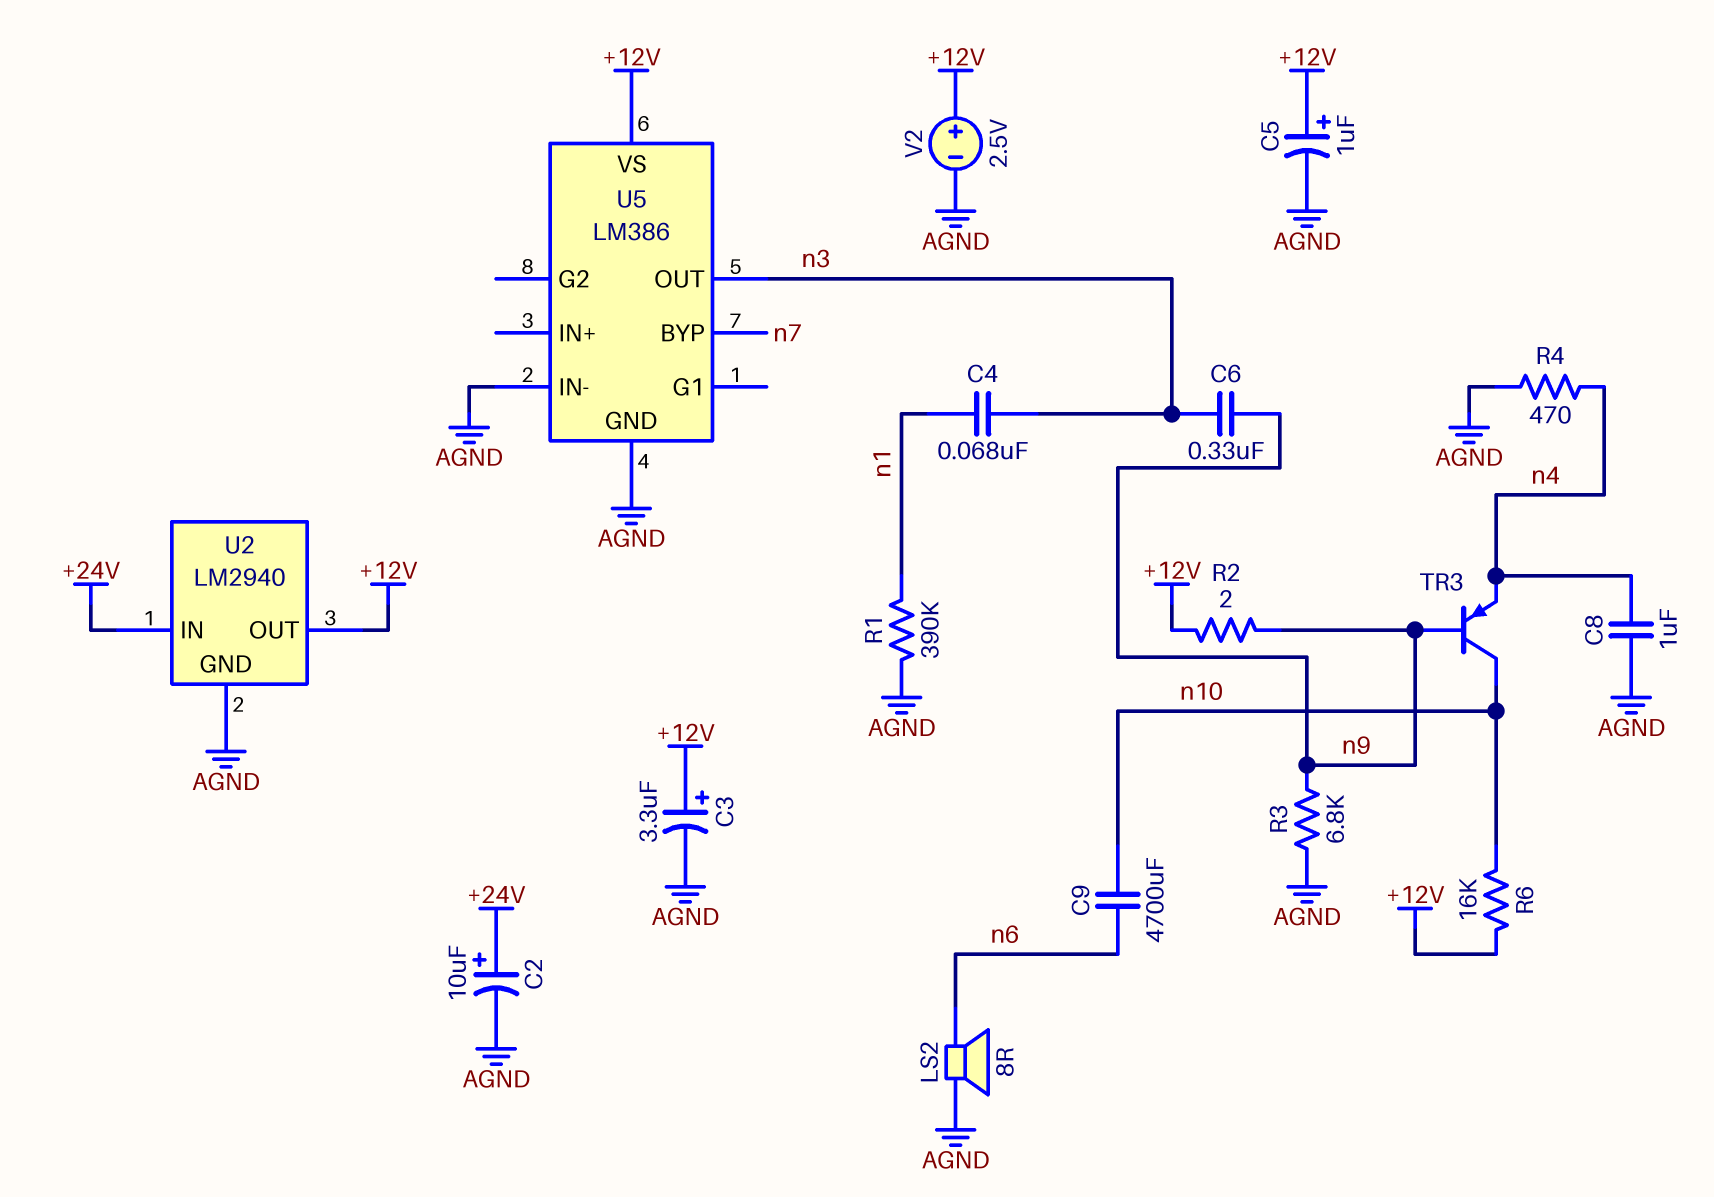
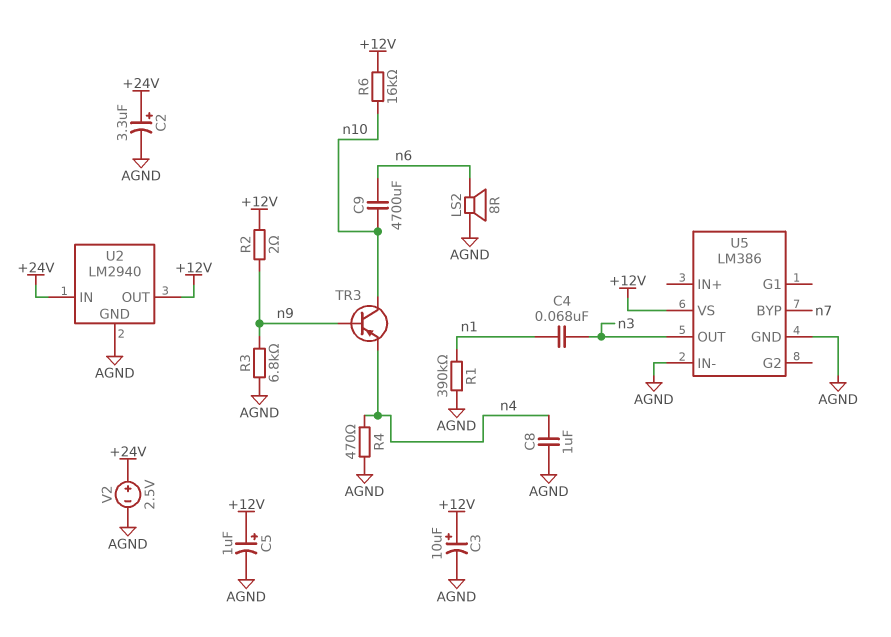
C2: 10uF (plus +24V, minus AGND) -> 3.3uF (plus +24V, minus AGND)
C3: 3.3uF (plus +12V, minus AGND) -> 10uF (plus +12V, minus AGND)
C6: 330nF (n3, n9) -> none
V2: 2.5V (plus +12V, minus AGND) -> 2.5V (plus +24V, minus AGND)

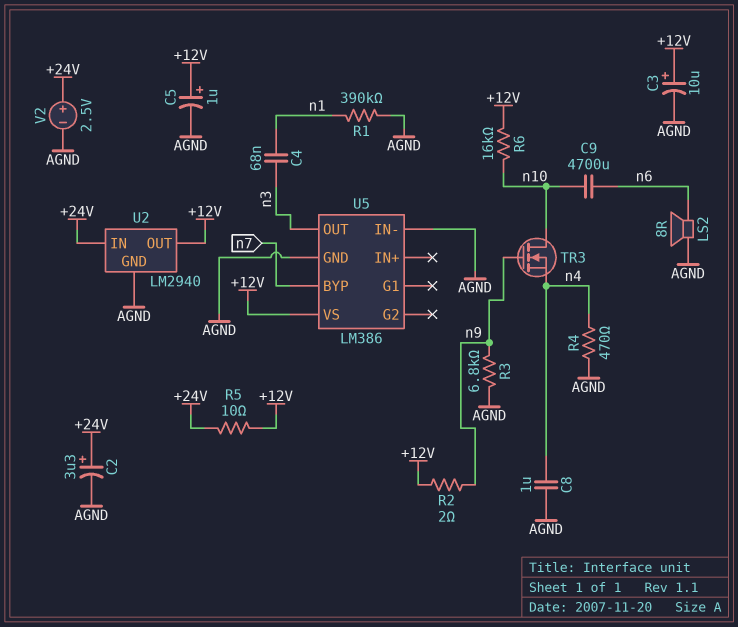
R5: none -> 10 (+12V, +24V)
TR3: PNP (B n9, C n10, E n4) -> NMOS (G n9, D n10, S n4)

